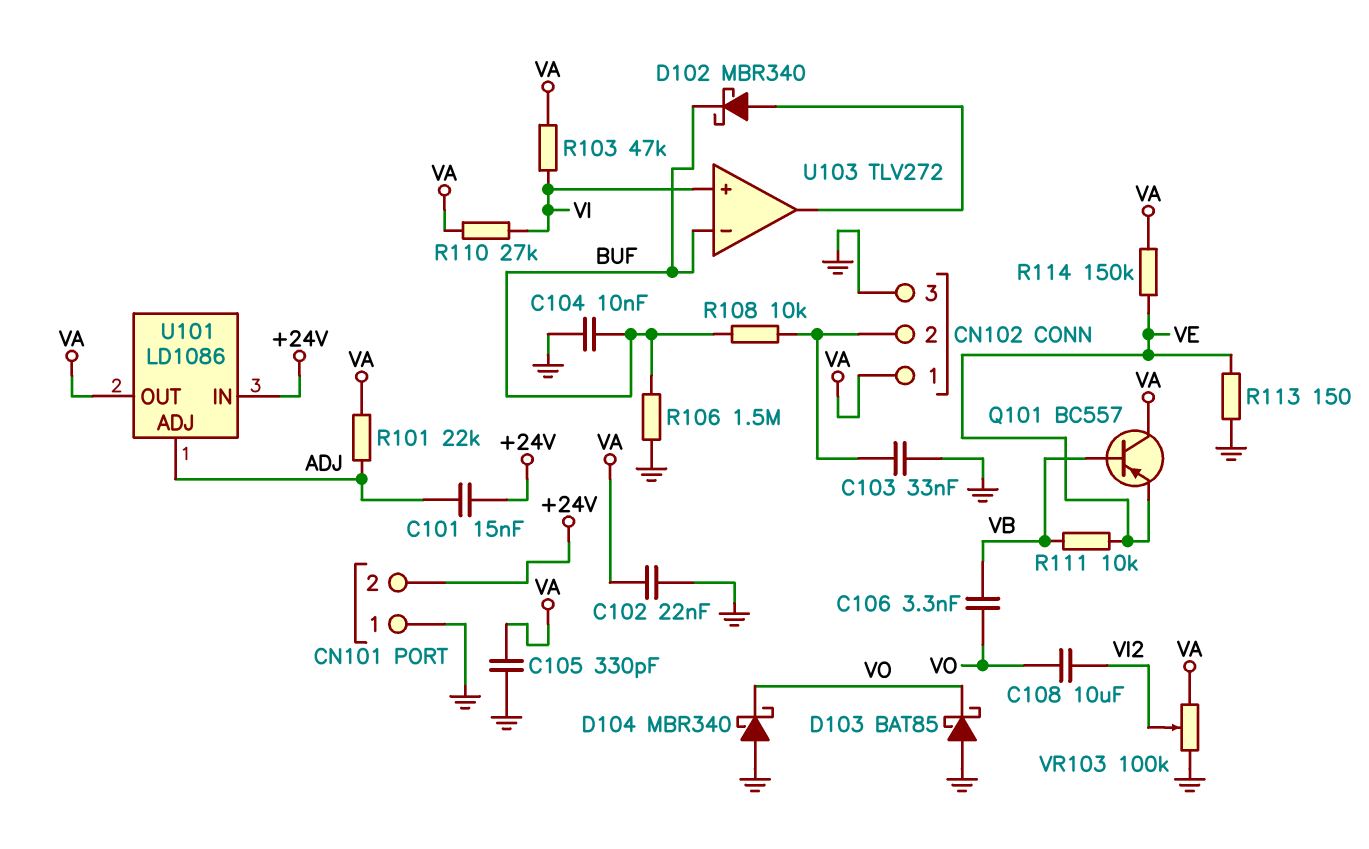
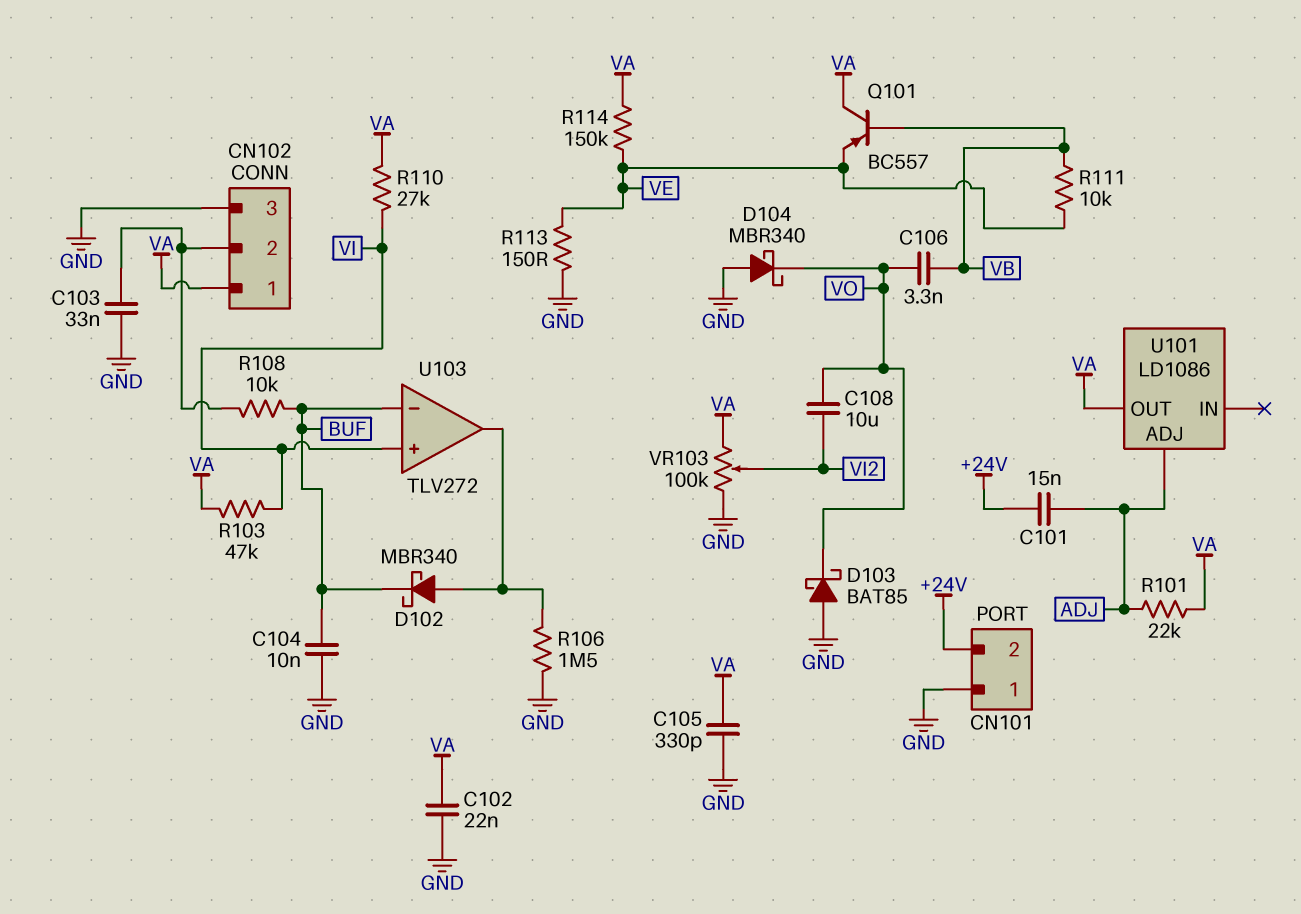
R106: 1.5M (BUF, GND) -> 1.5M (GND, U103/out)
U101 pin IN: +24V -> none

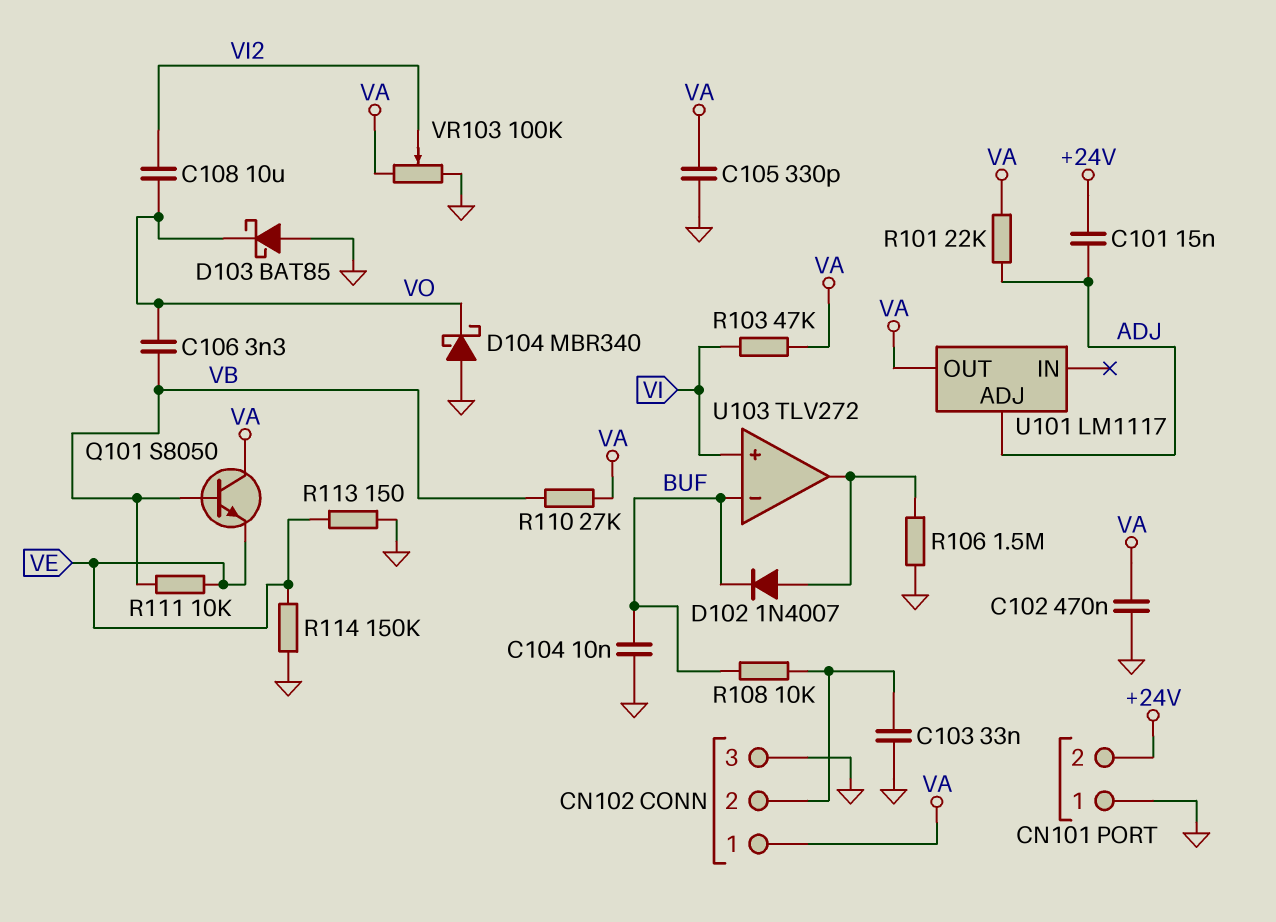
C102: 22nF (GND, VA) -> 470nF (GND, VA)
D102: schottky MBR340 (A U103/out, K BUF) -> diode 1N4007 (A U103/out, K BUF)
Q101: PNP BC557 (B VB, C VA, E VE) -> NPN S8050 (B VB, C VA, E VE)
R110: 27k (VA, VI) -> 27k (VA, VB)
R114: 150k (VA, VE) -> 150k (GND, VE)
U101: LD1086 -> LM1117

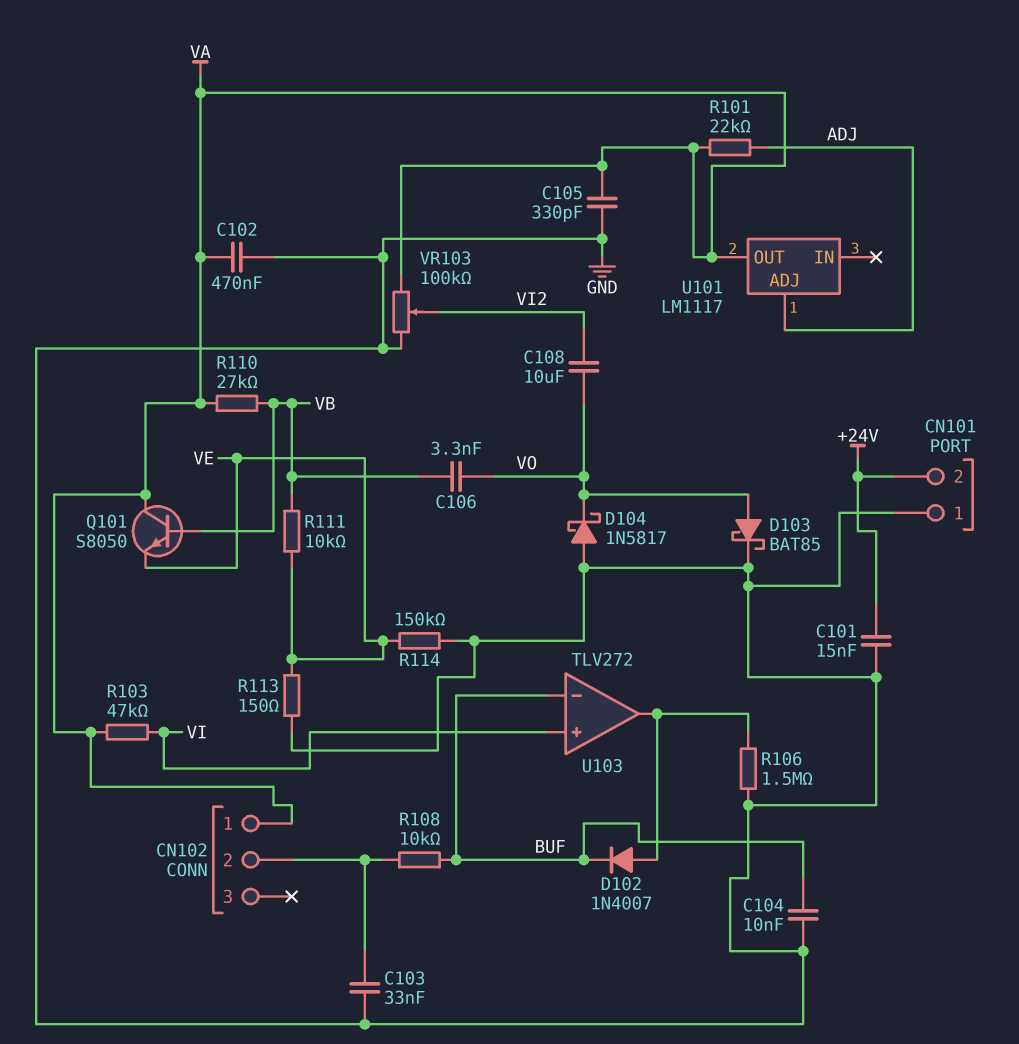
C101: 15nF (+24V, ADJ) -> 15nF (+24V, GND)
CN102 pin 3: GND -> none
D103: schottky BAT85 (A GND, K VO) -> schottky BAT85 (A VO, K GND)
D104: schottky MBR340 (A GND, K VO) -> schottky 1N5817 (A GND, K VO)

